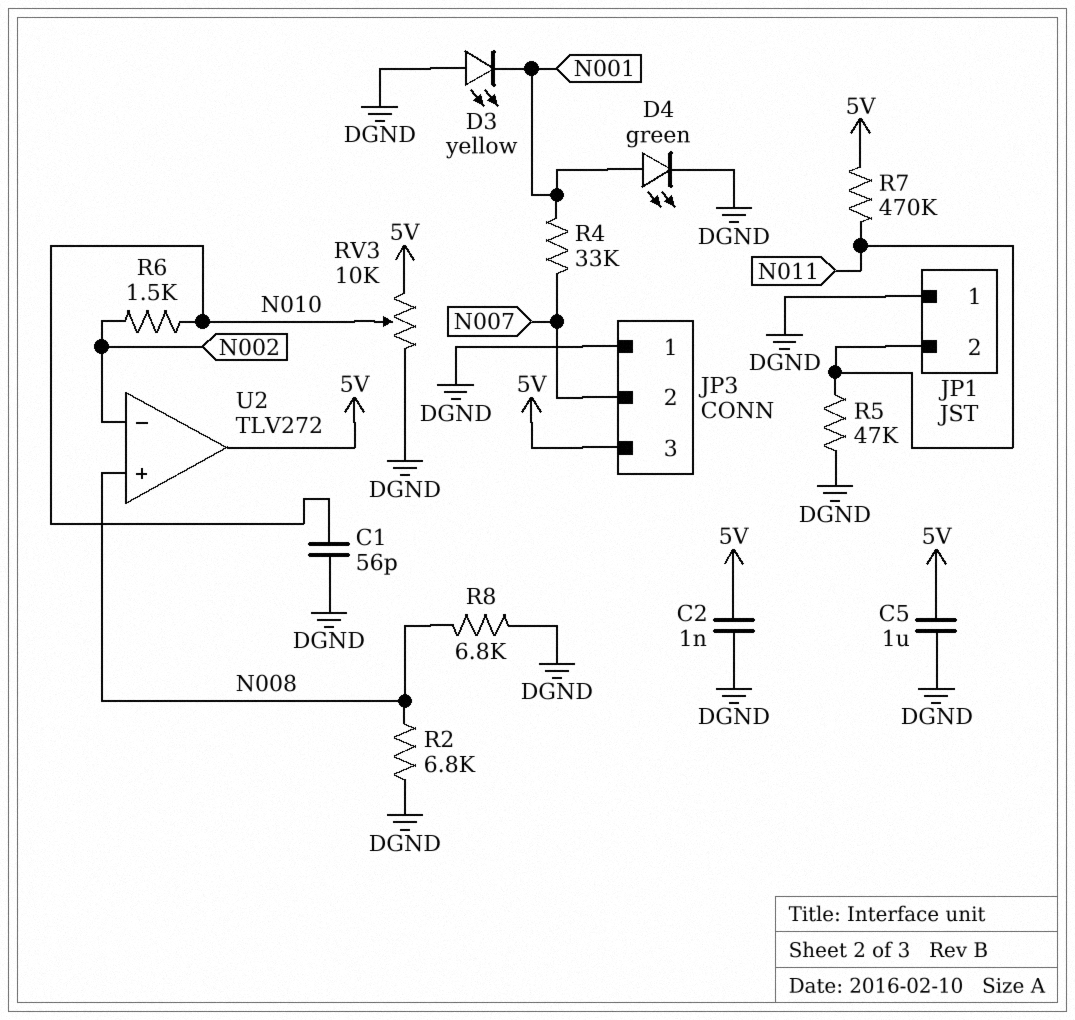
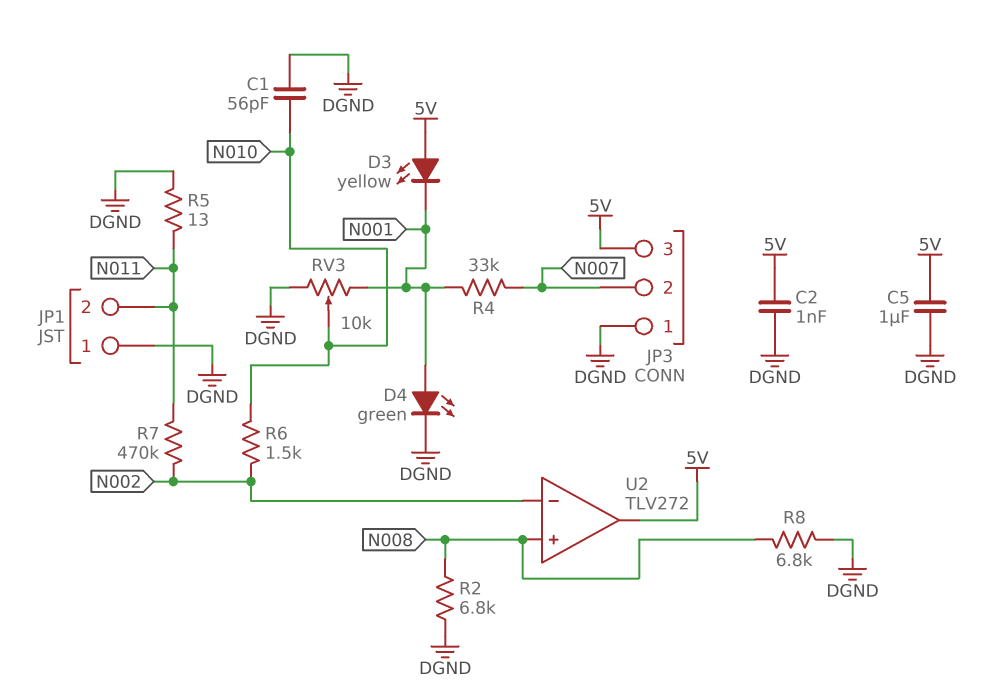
D3: LED yellow (A DGND, K N001) -> LED yellow (A 5V, K N001)
R5: 47k (DGND, N011) -> 13 (DGND, N011)
R7: 470k (5V, N011) -> 470k (N002, N011)
RV3: 10k (5V, DGND, wiper N010) -> 10k (DGND, N001, wiper N010)

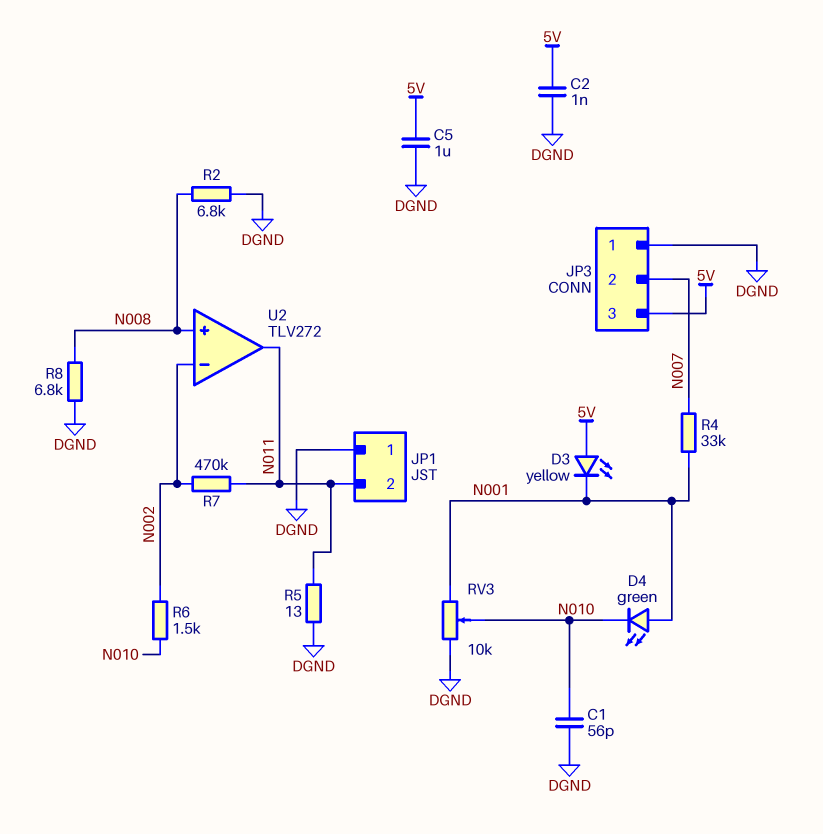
D4: LED green (A N001, K DGND) -> LED green (A N001, K N010)
U2 pin out: 5V -> N011

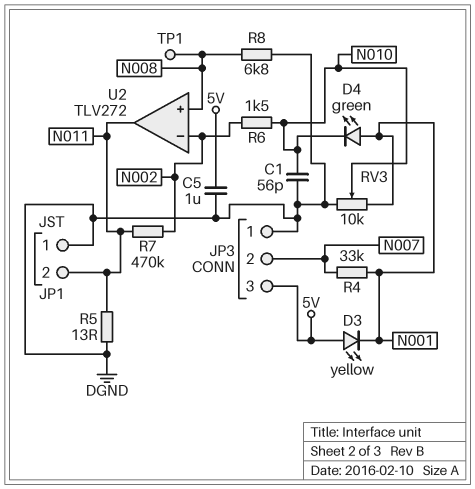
C2: 1nF (5V, DGND) -> none
R2: 6.8k (DGND, N008) -> none
TP1: none -> test point (N008)

